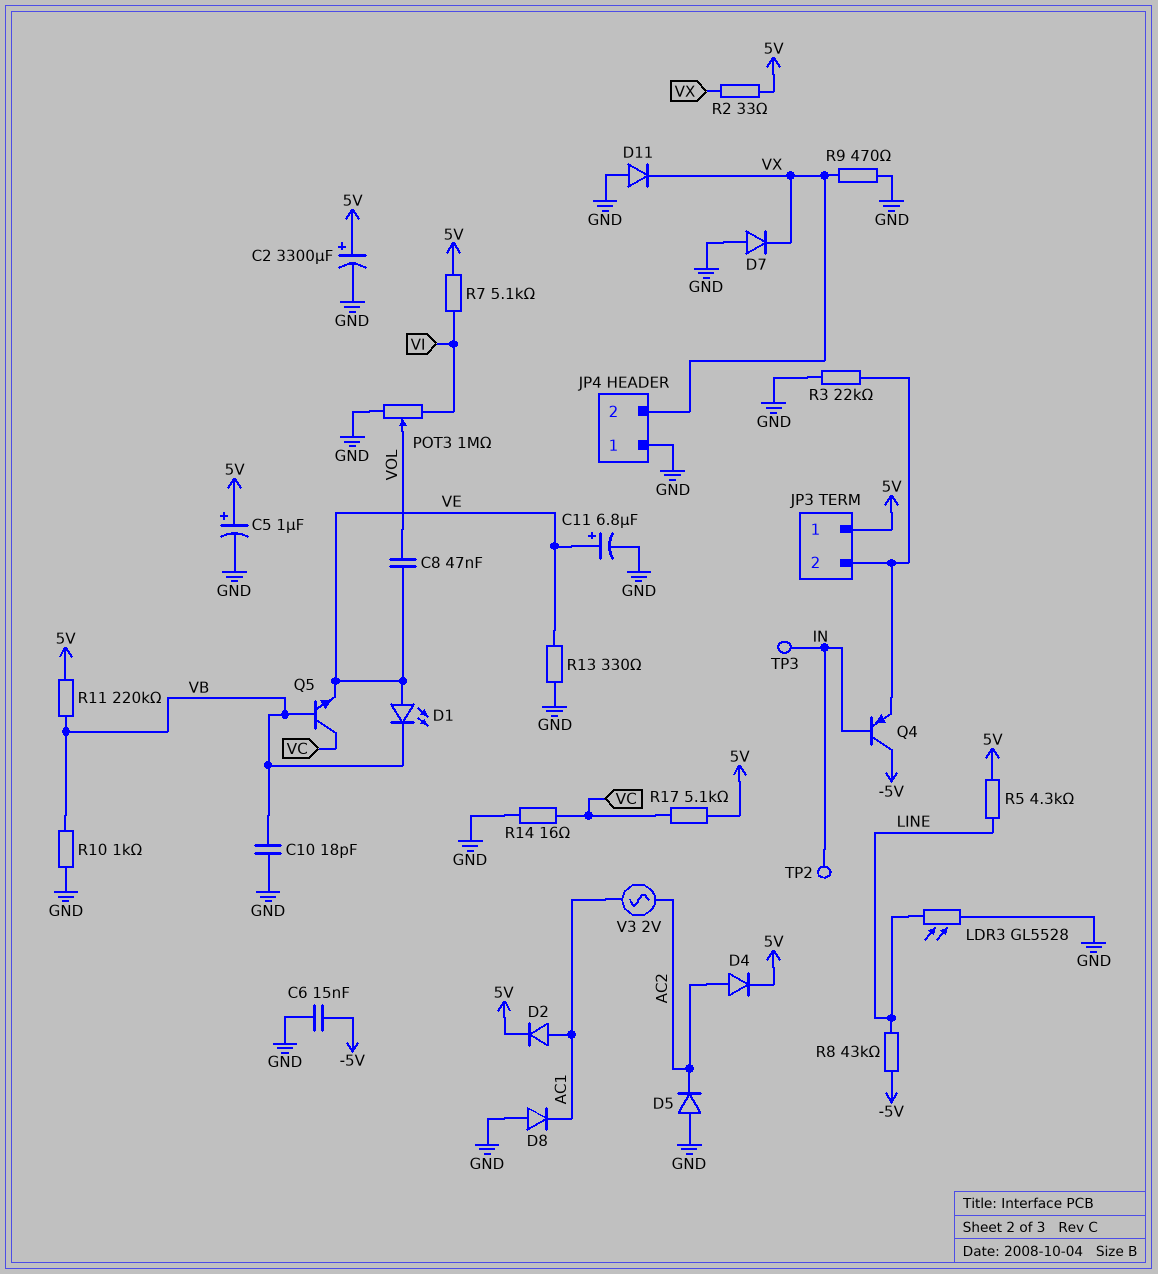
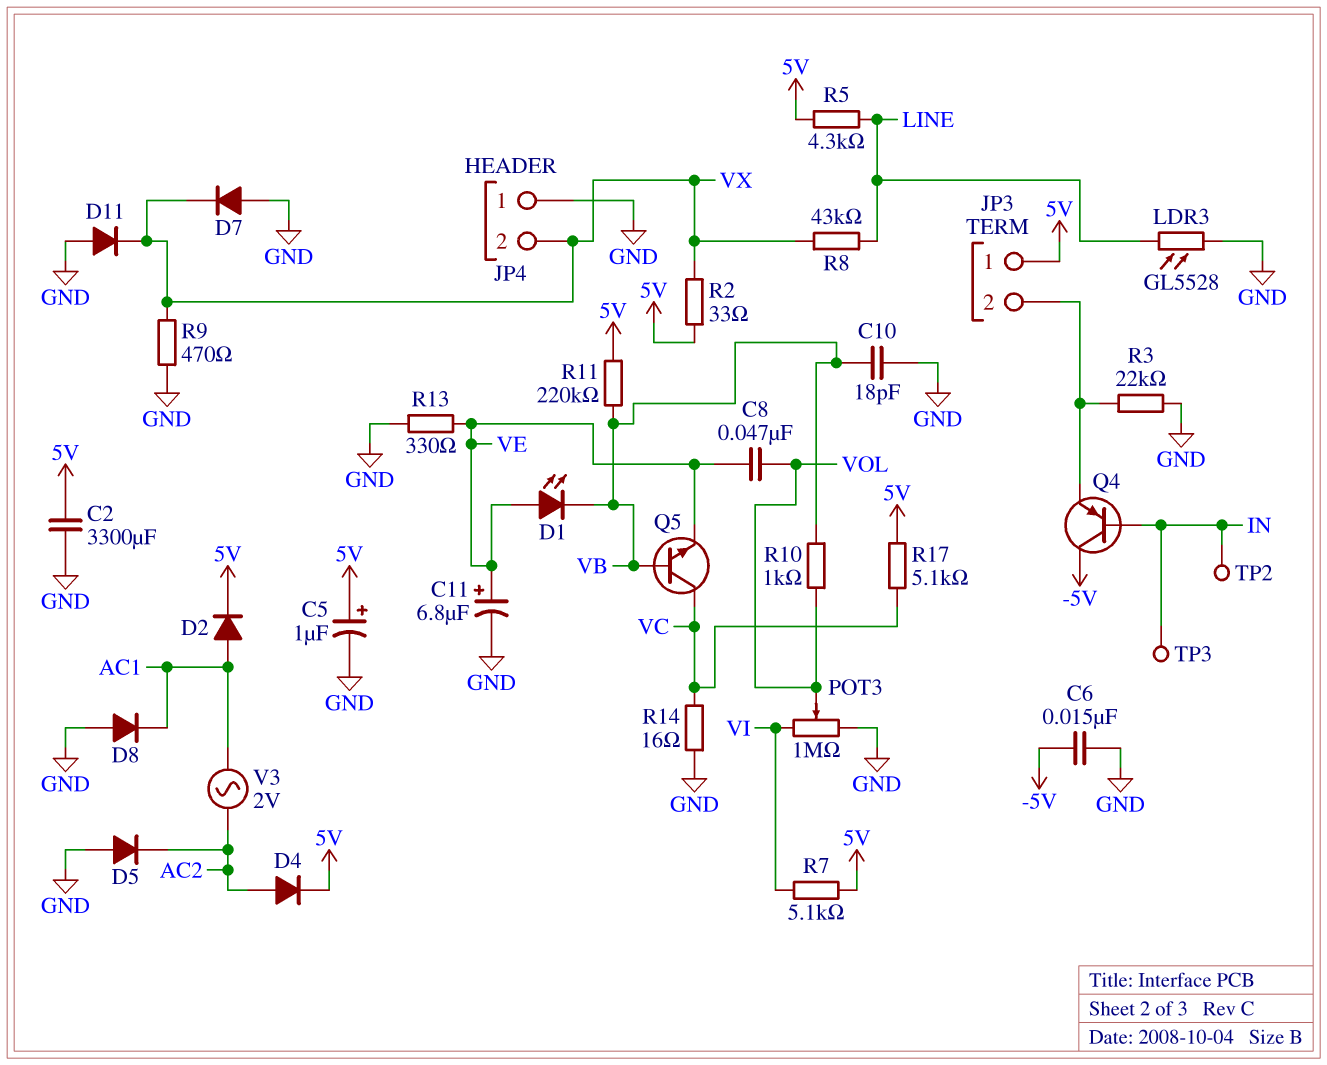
C2: 3300uF (plus 5V, minus GND) -> 3300uF (5V, GND)
R8: 43k (-5V, LINE) -> 43k (LINE, VX)
R10: 1k (GND, VB) -> 1k (VB, VOL)

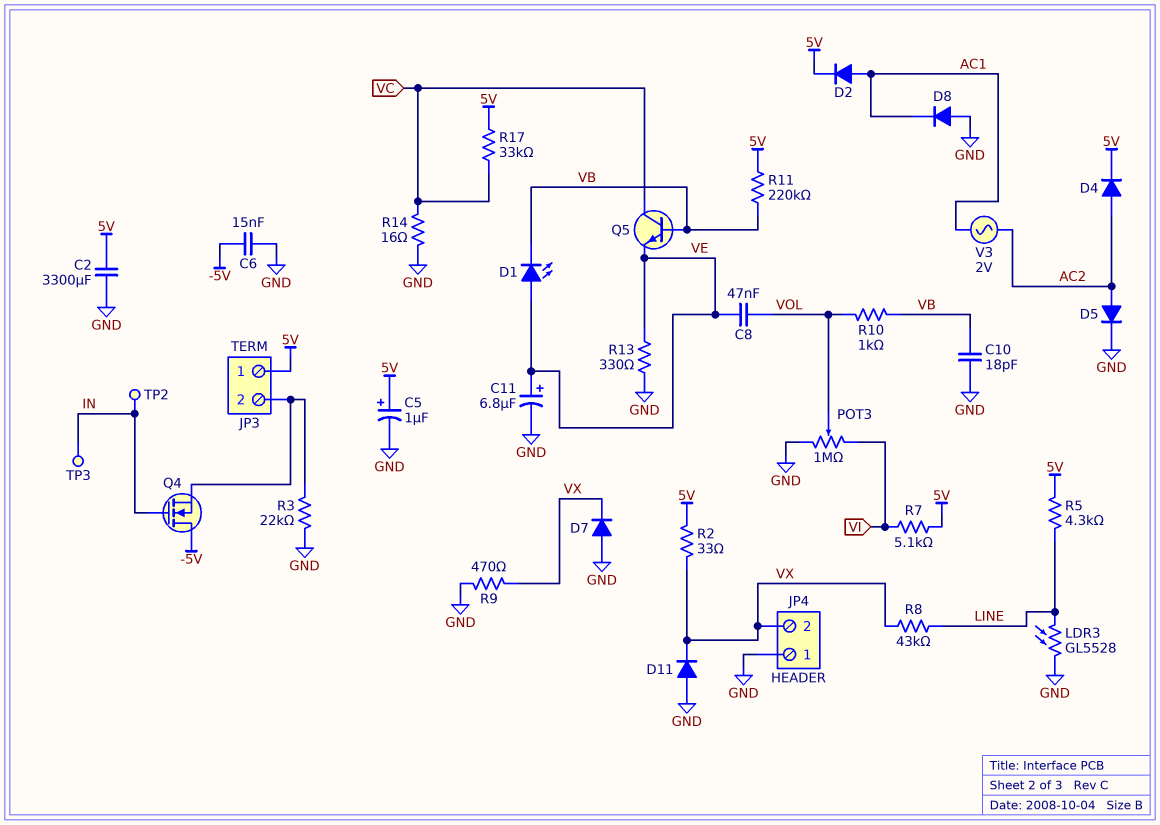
D5: diode (A GND, K AC2) -> diode (A AC2, K GND)
Q4: PNP (B IN, C -5V, E JP3/2) -> NMOS (G IN, D -5V, S JP3/2)
R17: 5.1k (5V, VC) -> 33k (5V, VC)

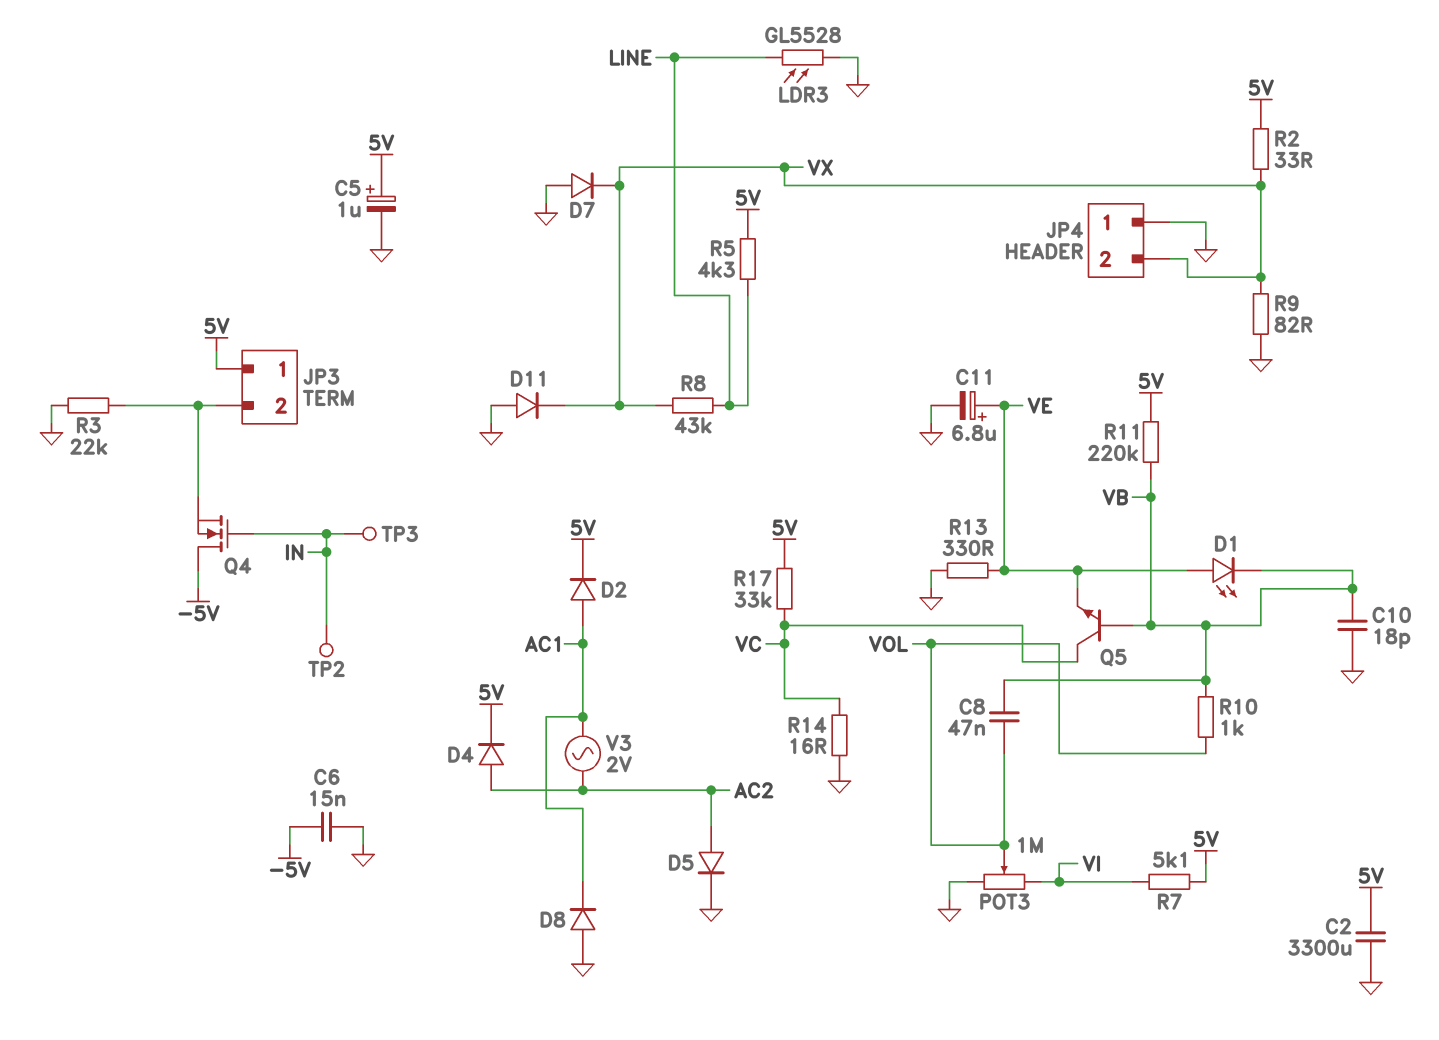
C8: 47nF (VE, VOL) -> 47nF (VB, VOL)
R9: 470 (GND, VX) -> 82 (GND, VX)

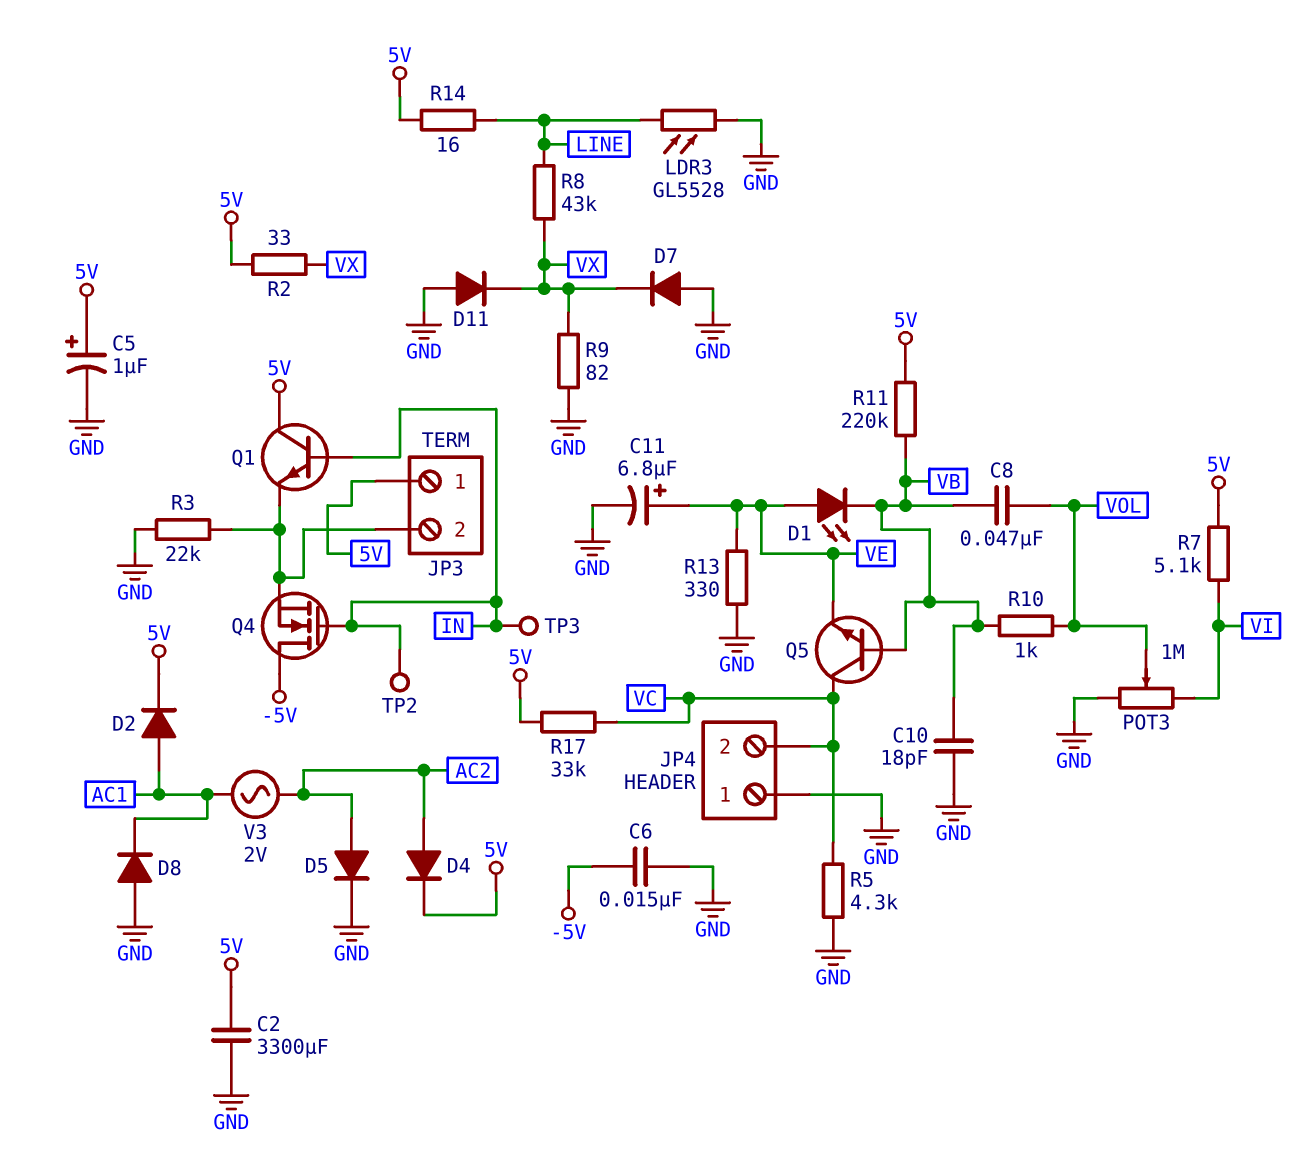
JP4 pin 2: VX -> VC
Q1: none -> NPN (B IN, C 5V, E JP3/2)
R5: 4.3k (5V, LINE) -> 4.3k (GND, VC)
R14: 16 (GND, VC) -> 16 (5V, LINE)

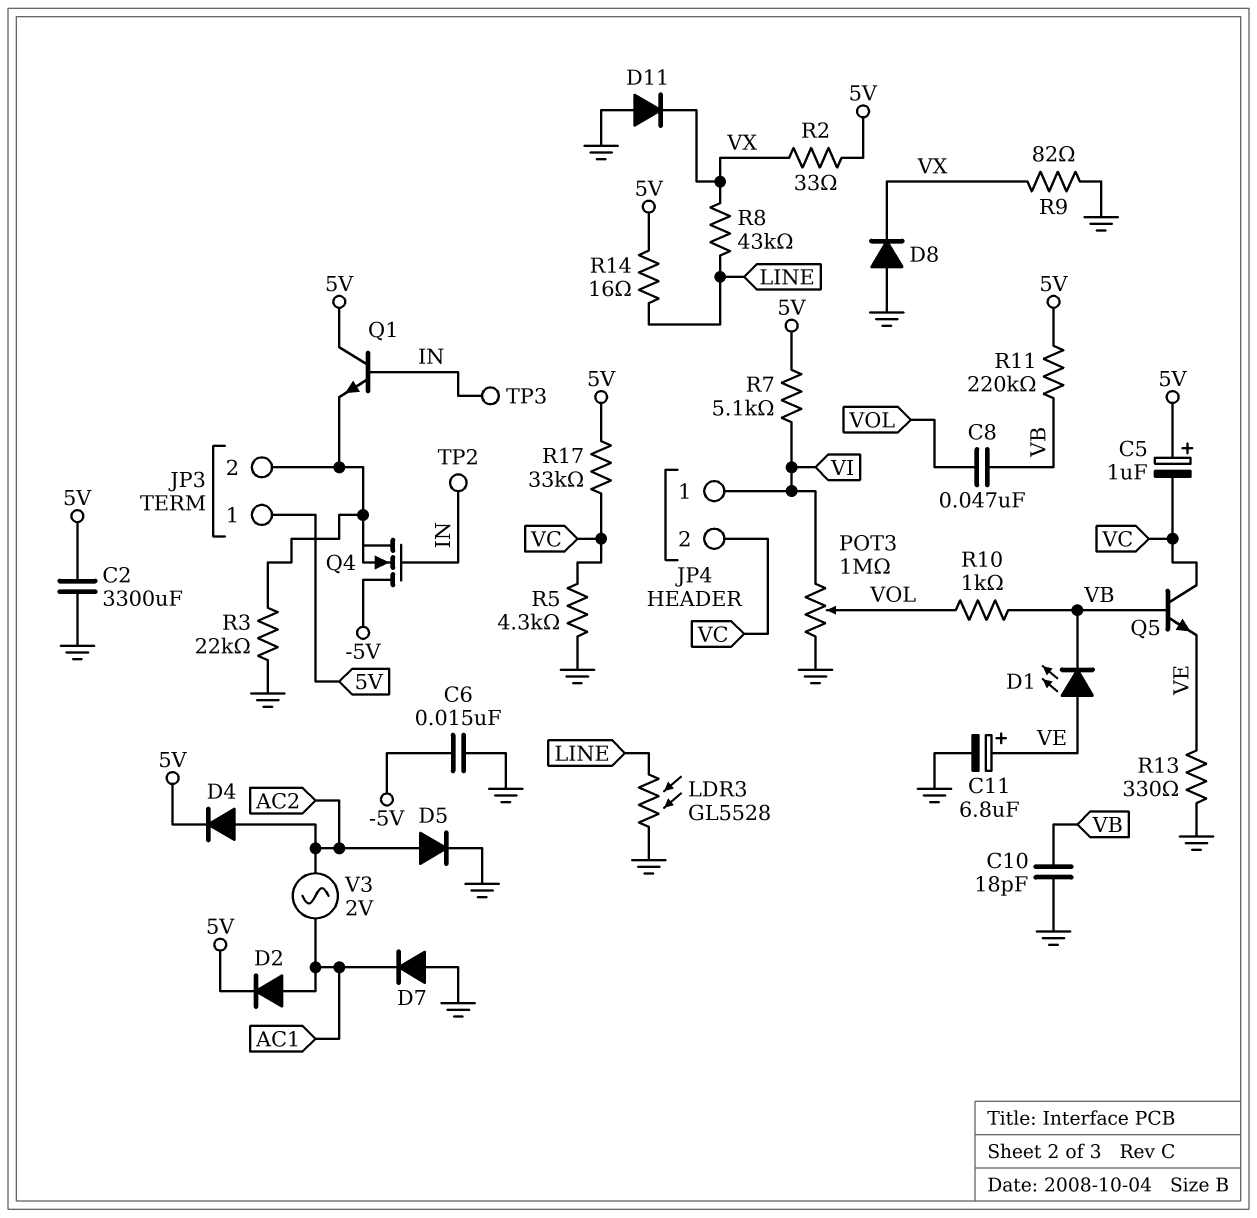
C5: 1uF (plus 5V, minus GND) -> 1uF (plus 5V, minus VC)
D7: diode (A GND, K VX) -> diode (A GND, K AC1)
D8: diode (A GND, K AC1) -> diode (A GND, K VX)
JP4 pin 1: GND -> VI

